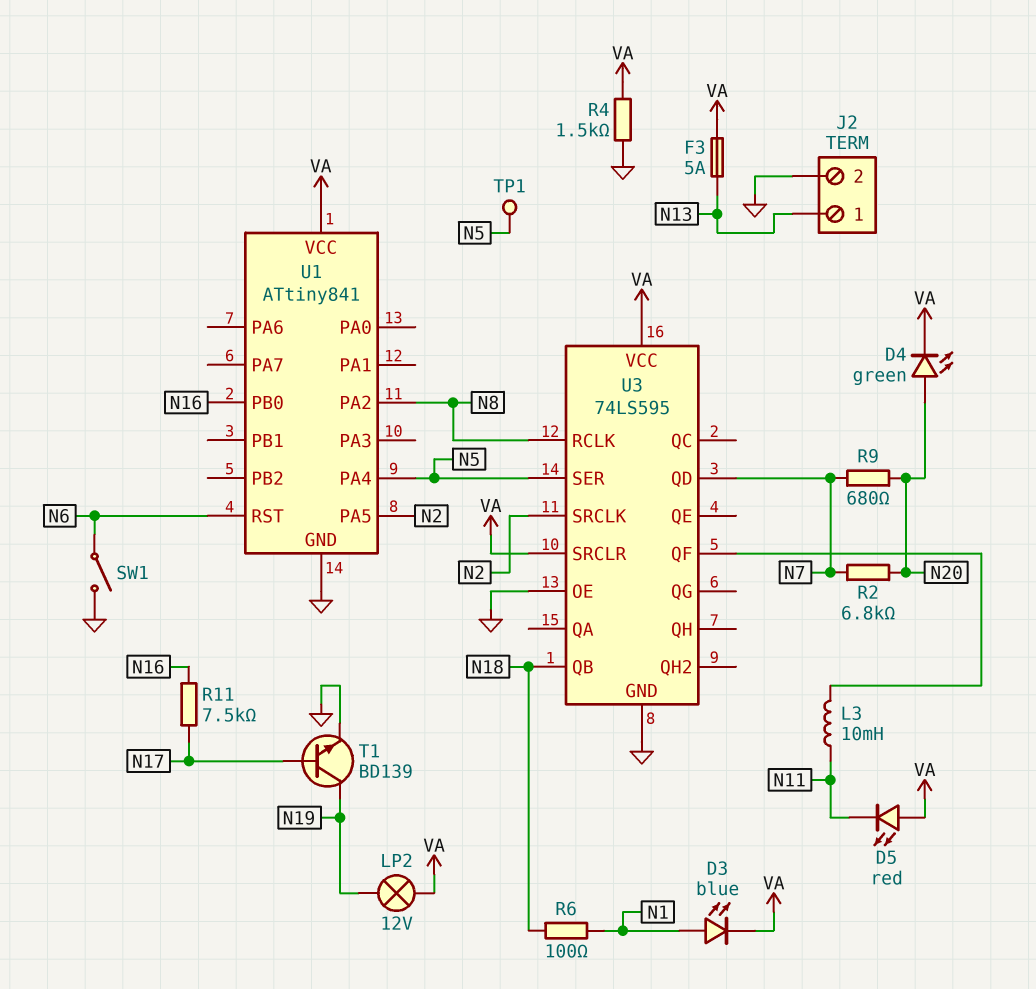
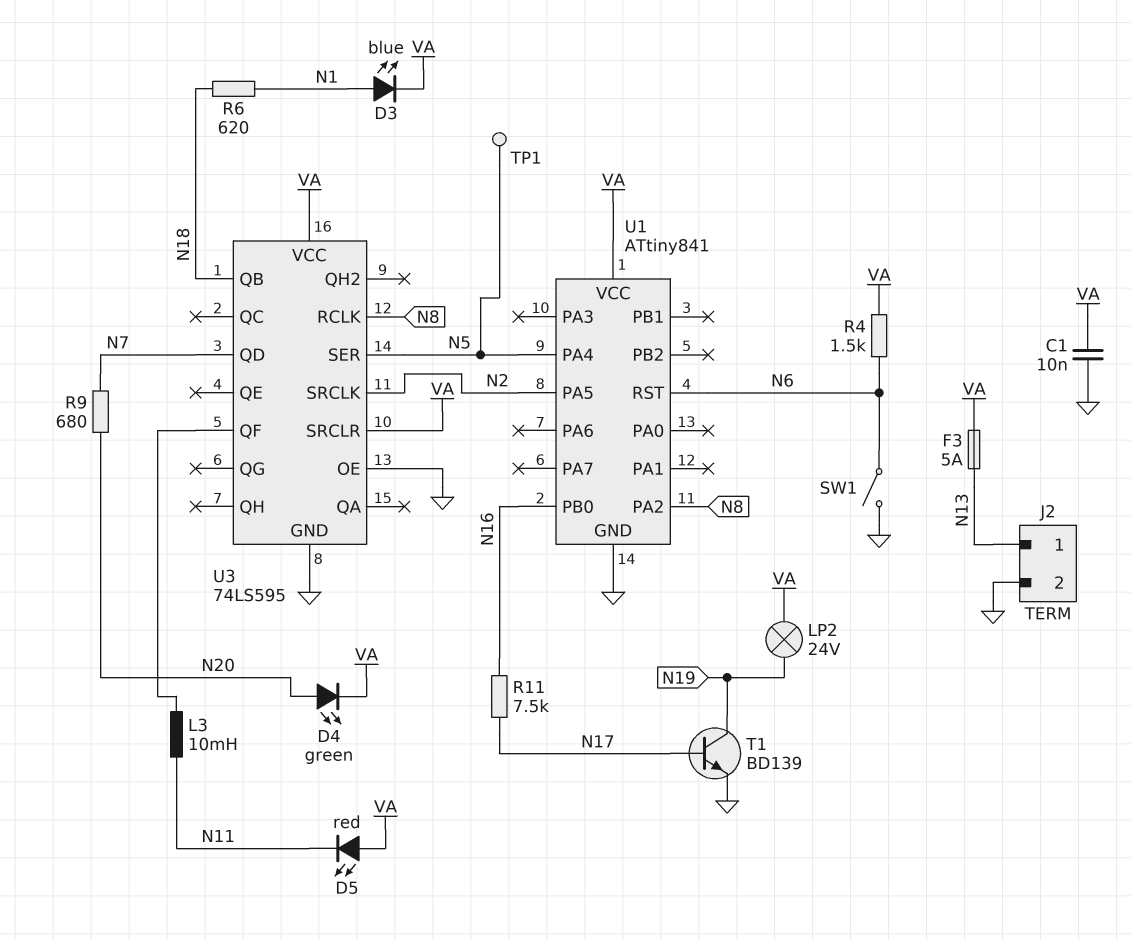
C1: none -> 10nF (GND, VA)
LP2: lamp 12V (N19, VA) -> lamp 24V (N19, VA)
R2: 6.8k (N7, N20) -> none
R4: 1.5k (GND, VA) -> 1.5k (N6, VA)
R6: 100 (N1, N18) -> 620 (N1, N18)

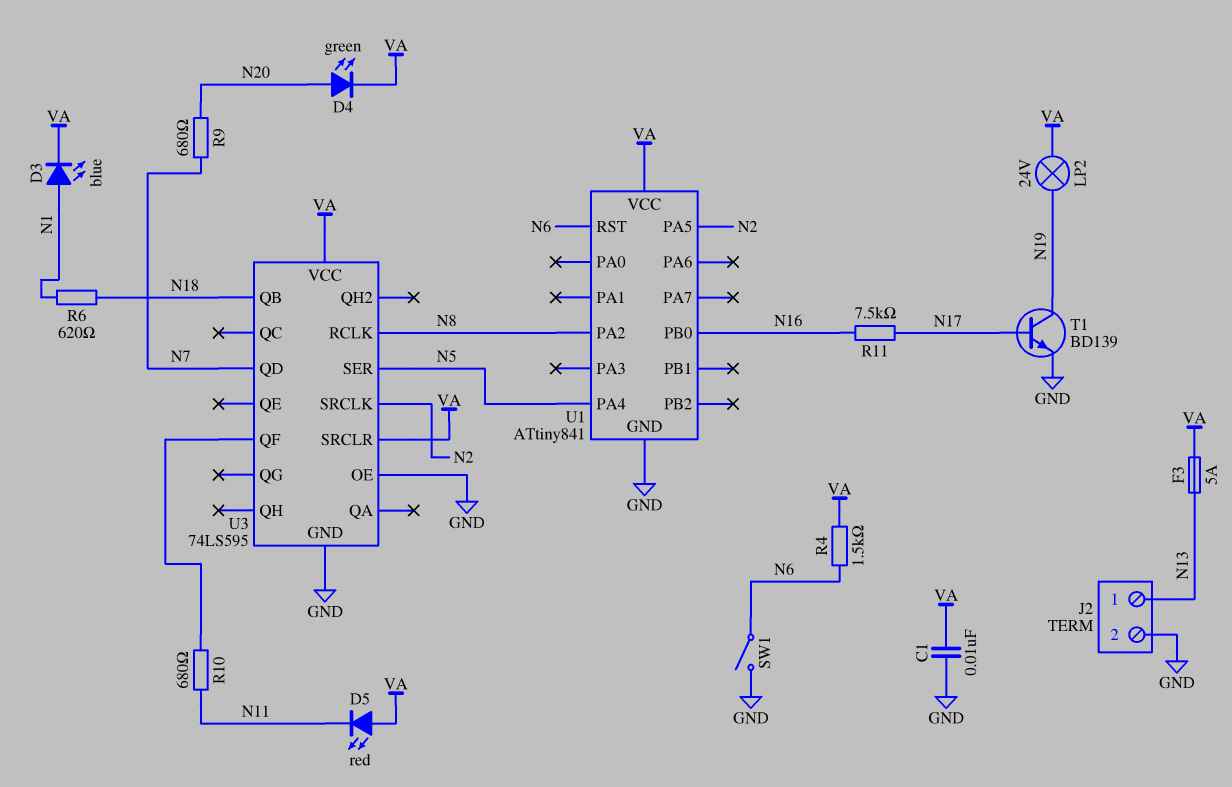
L3: 10mH (N11, U3/QF) -> none
R10: none -> 680 (N11, U3/QF)
TP1: test point (N5) -> none

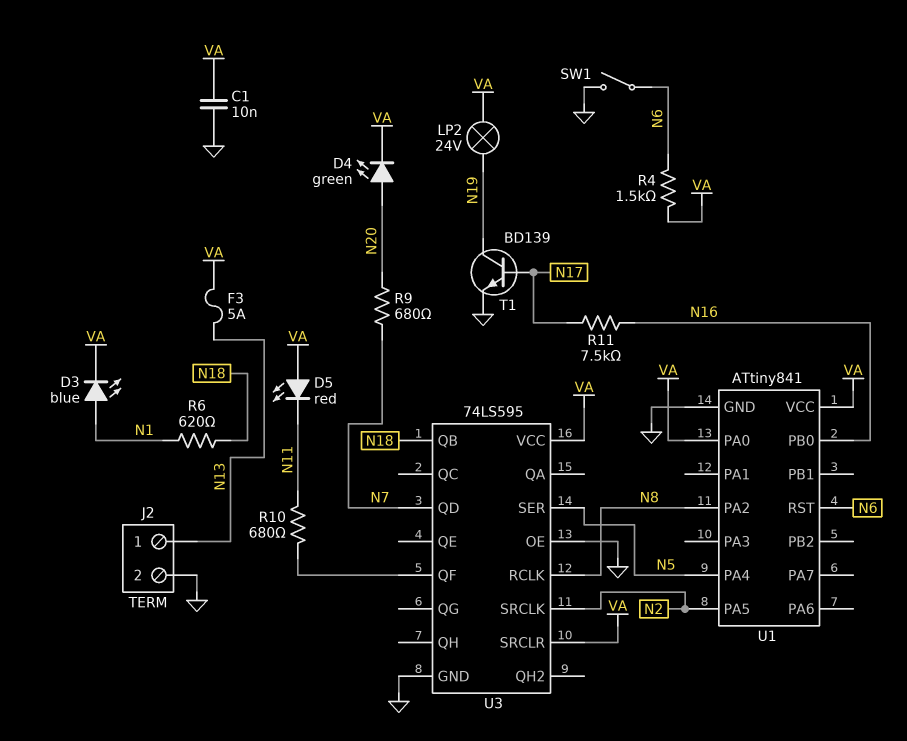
U1 pin PA0: none -> VA

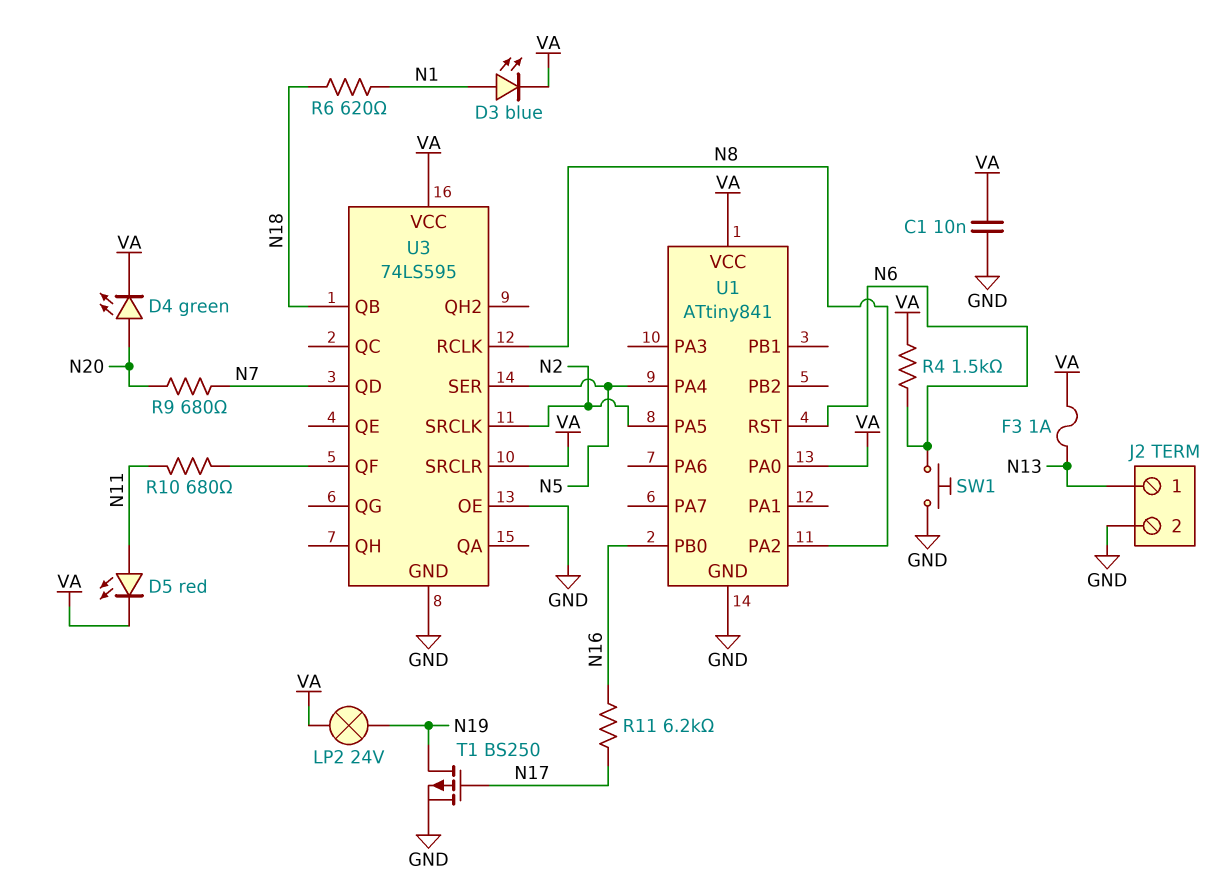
D5: LED red (A VA, K N11) -> LED red (A N11, K VA)
F3: 5A (N13, VA) -> 1A (N13, VA)
R11: 7.5k (N16, N17) -> 6.2k (N16, N17)
SW1: switch (GND, N6) -> button (GND, N6)
T1: NPN BD139 (B N17, C N19, E GND) -> PMOS BS250 (G N17, D N19, S GND)

